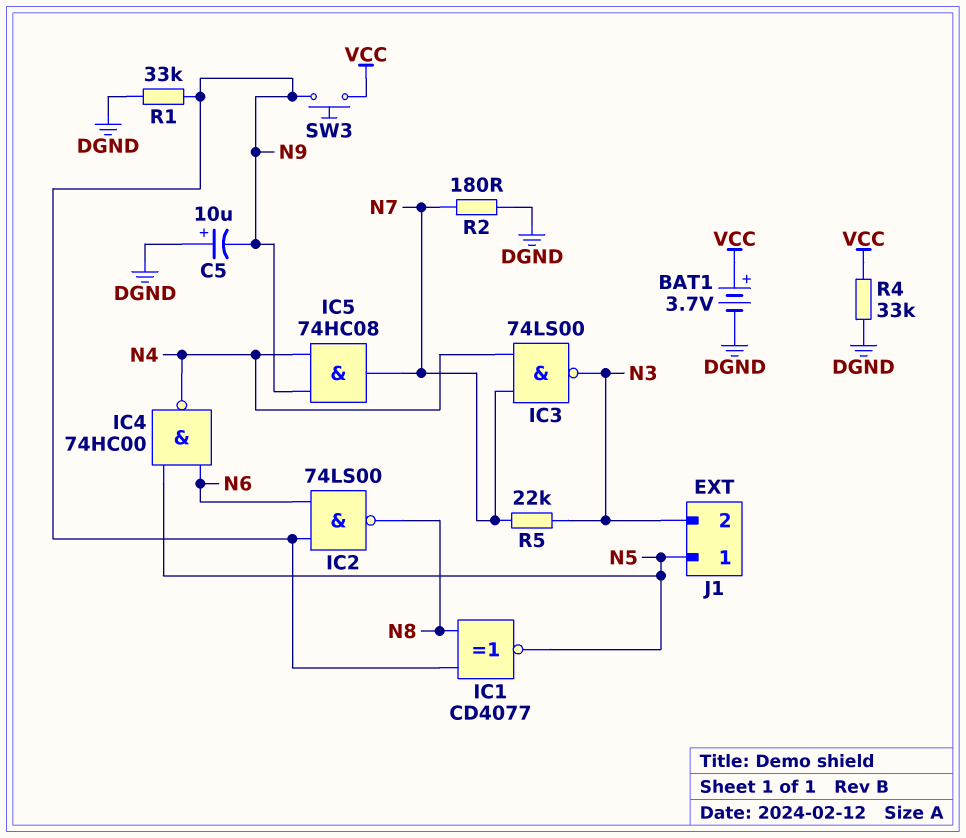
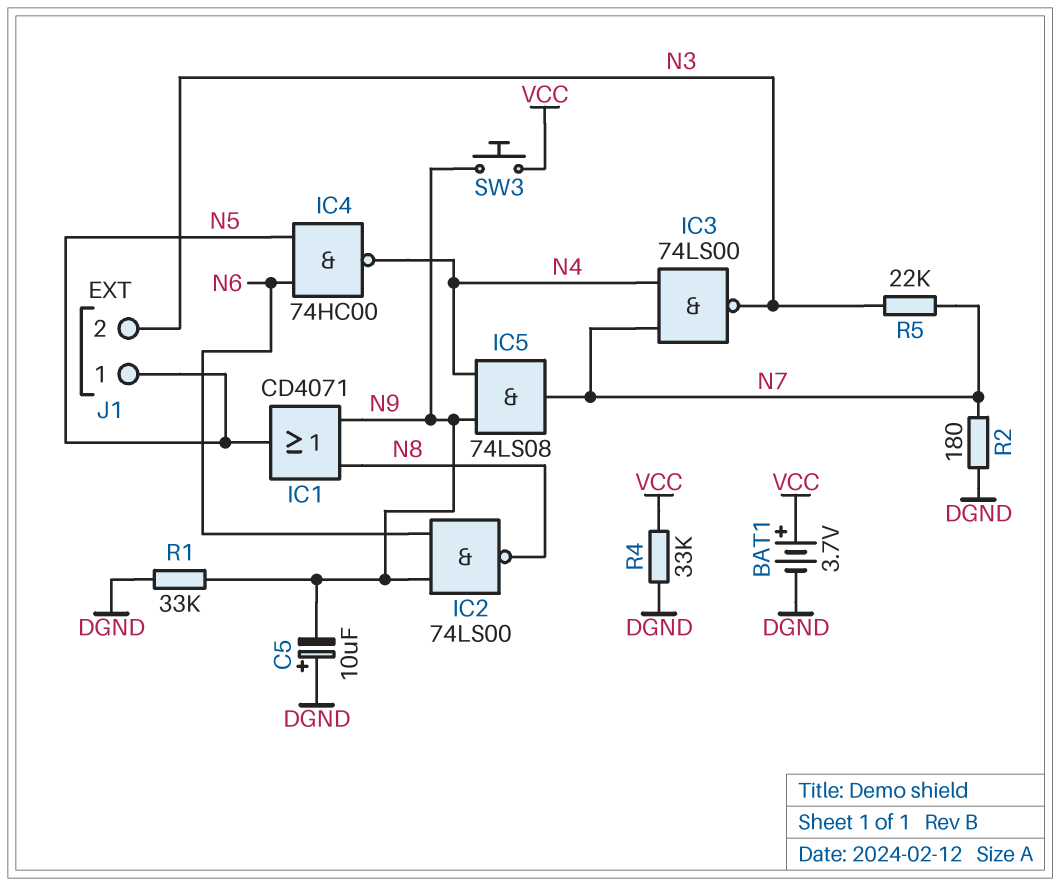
IC1: XNOR CD4077 (in N8, in N9, out N5) -> OR CD4071 (in N8, in N9, out N5)
IC5: AND 74HC08 (in N4, in N9, out N7) -> AND 74LS08 (in N4, in N9, out N7)

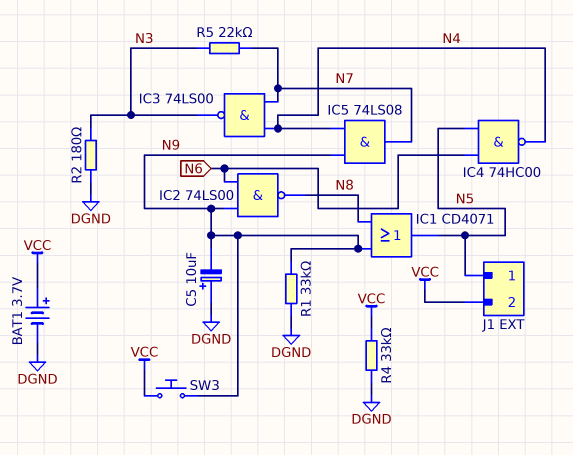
J1 pin 2: N3 -> VCC
R2: 180 (DGND, N7) -> 180 (DGND, N3)

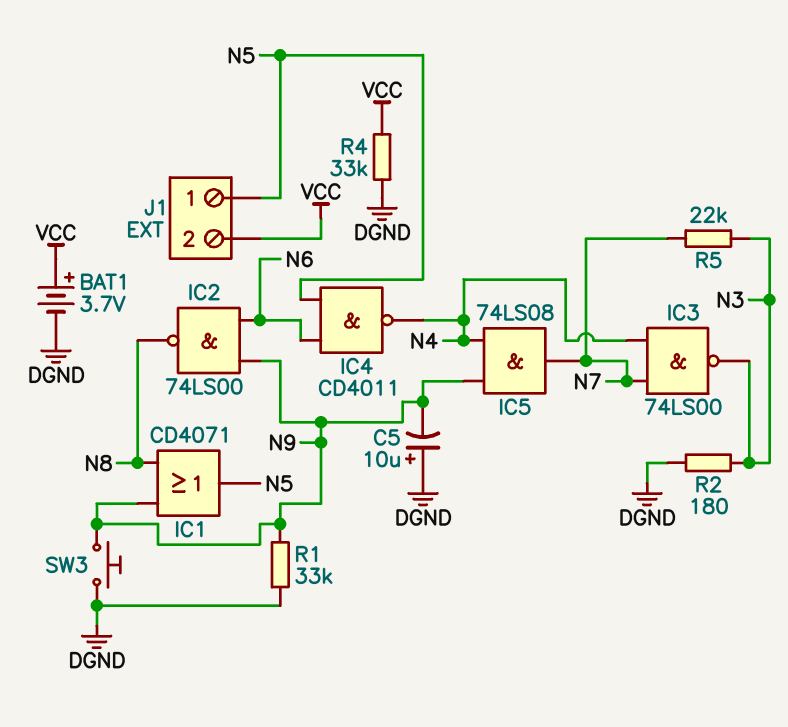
IC4: NAND 74HC00 (in N5, in N6, out N4) -> NAND CD4011 (in N5, in N6, out N4)
SW3: button (N9, VCC) -> button (DGND, N9)

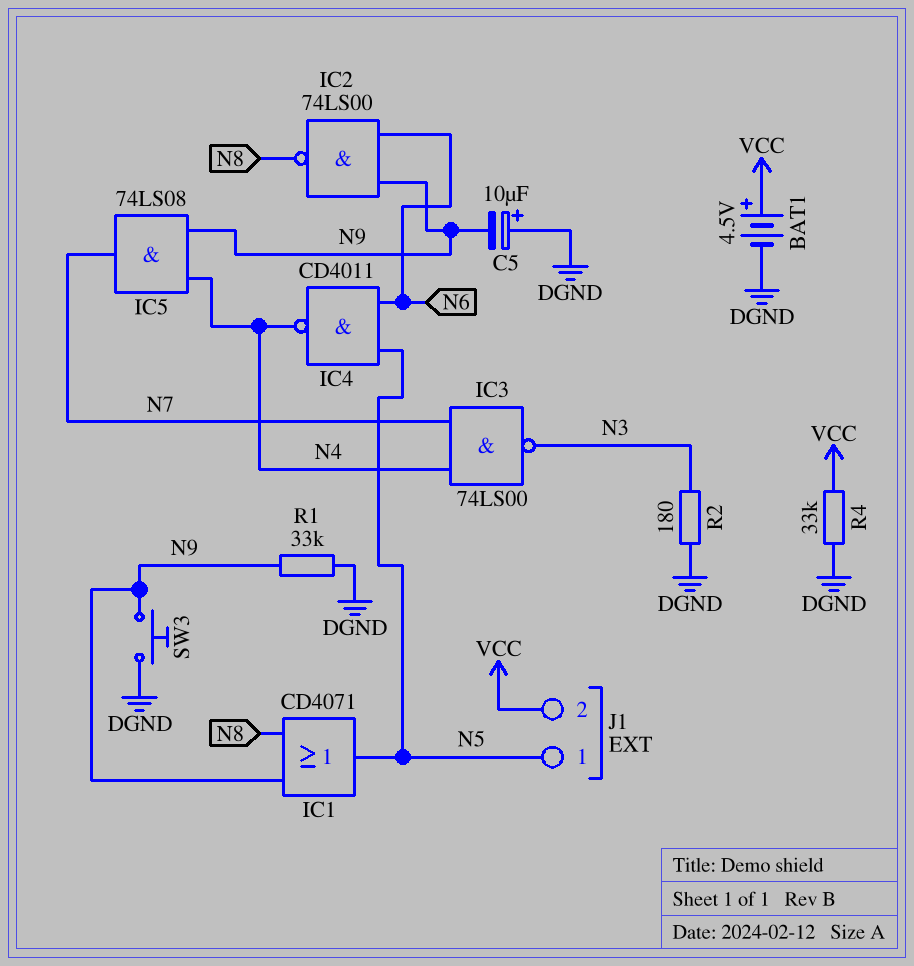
BAT1: 3.7V (plus VCC, minus DGND) -> 4.5V (plus VCC, minus DGND)
R5: 22k (N3, N7) -> none

